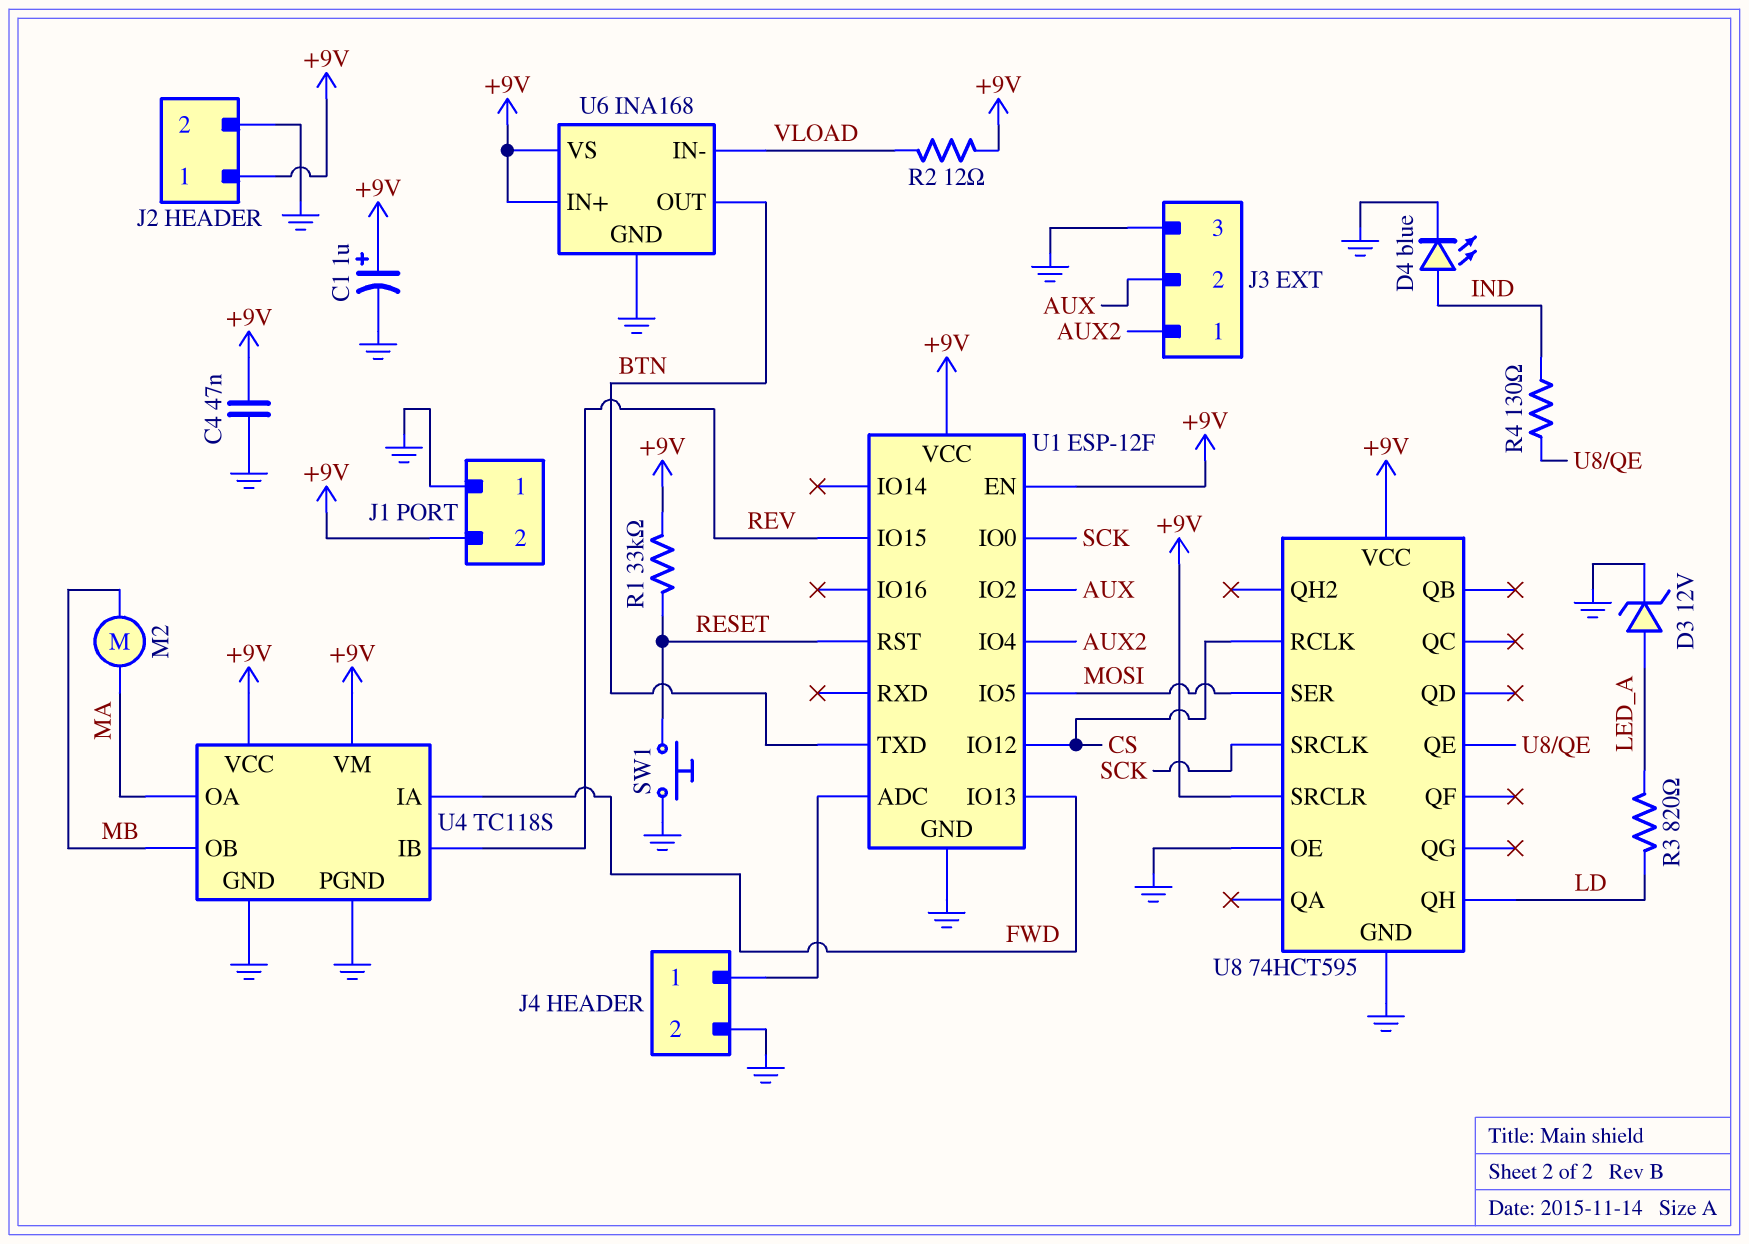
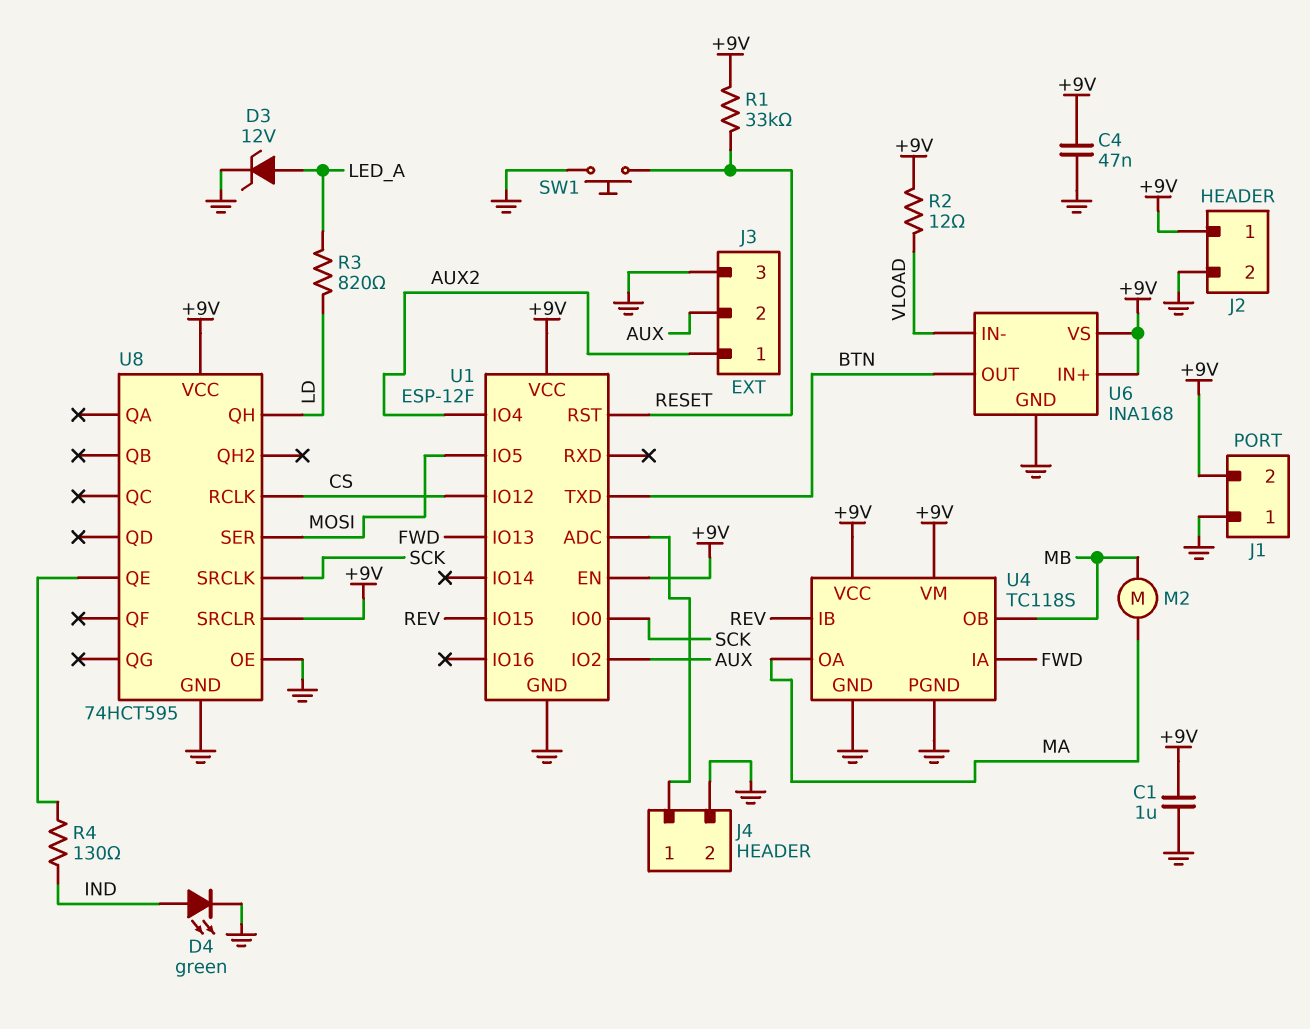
C1: 1uF (plus +9V, minus GND) -> 1uF (+9V, GND)
D4: LED blue (A IND, K GND) -> LED green (A IND, K GND)

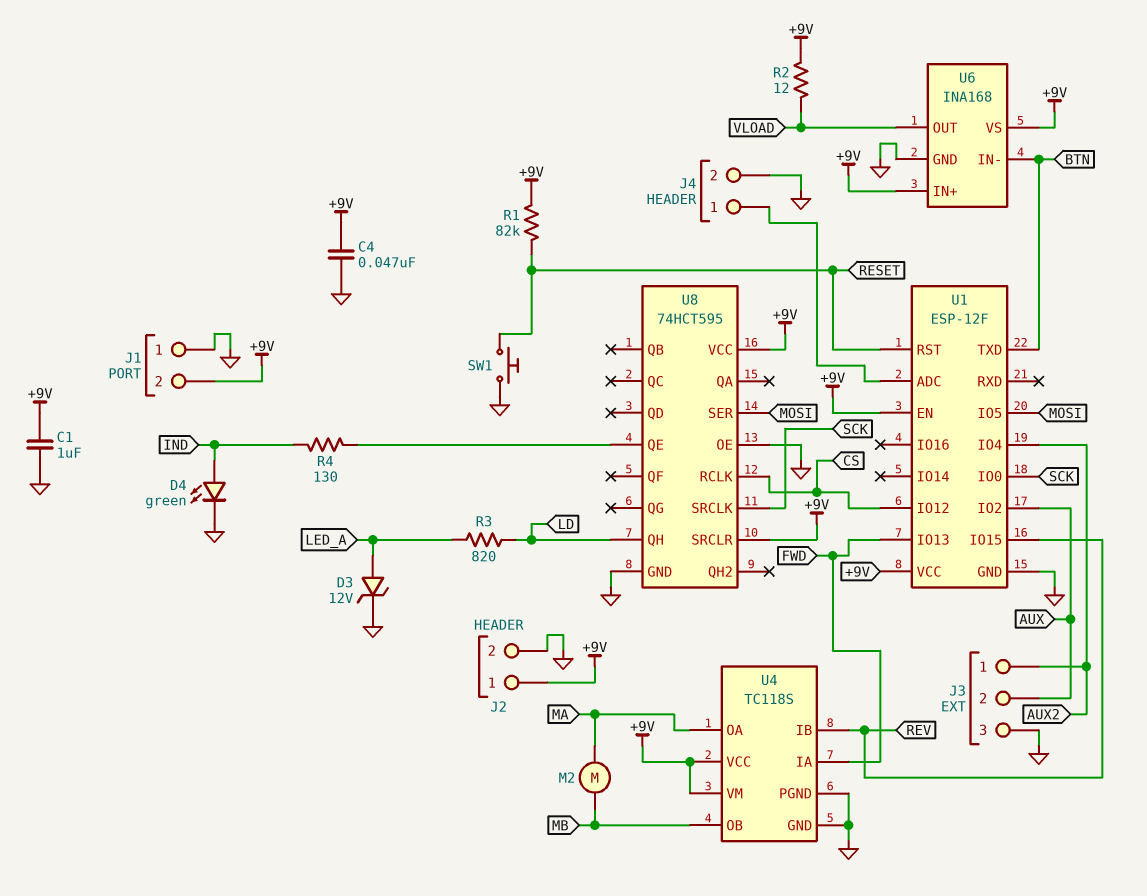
R1: 33k (+9V, RESET) -> 82k (+9V, RESET)
U6 pin IN-: VLOAD -> BTN
U6 pin OUT: BTN -> VLOAD

